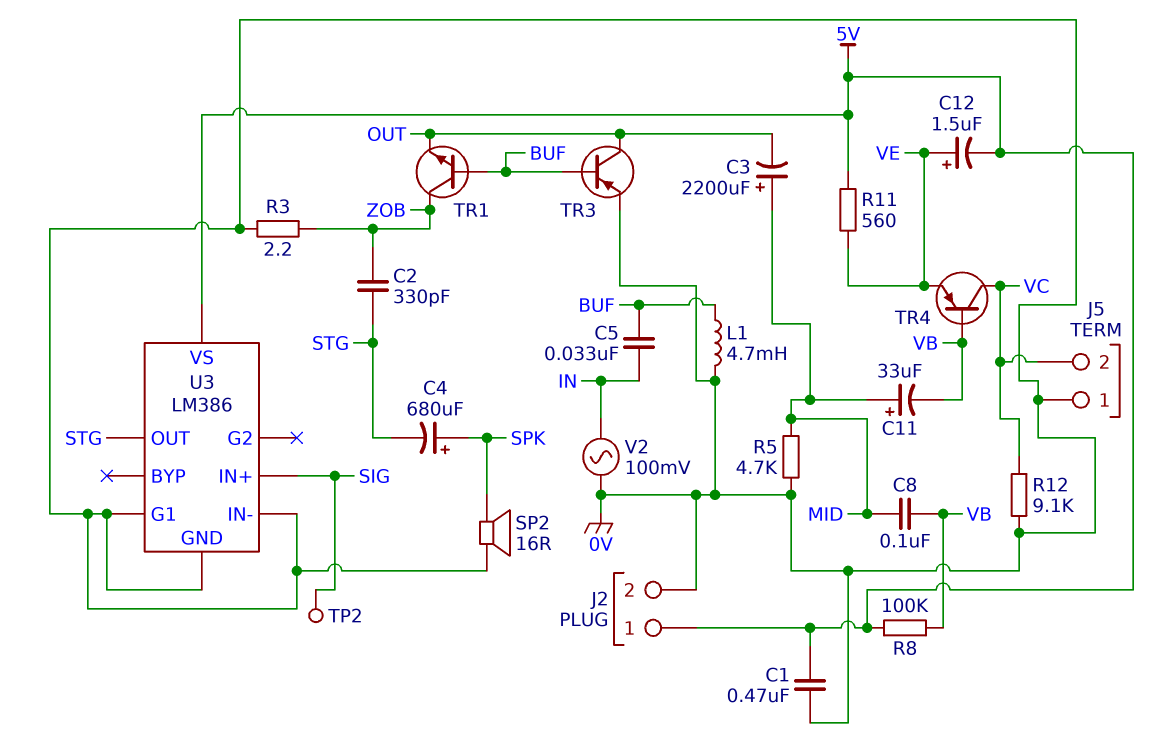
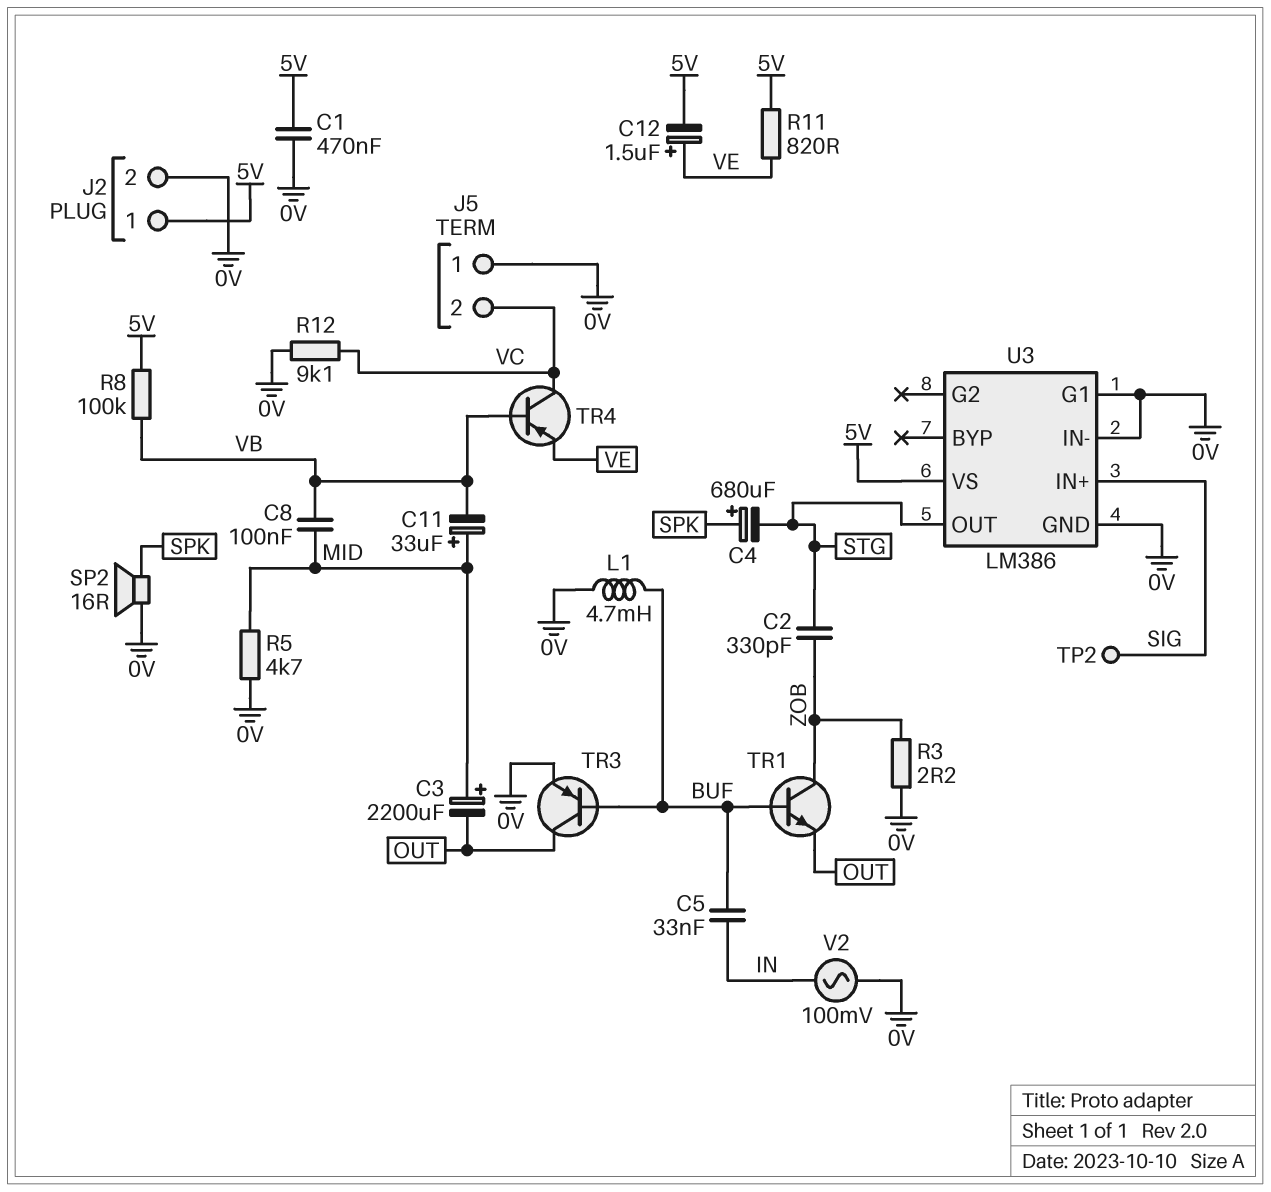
R11: 560 (5V, VE) -> 820 (5V, VE)

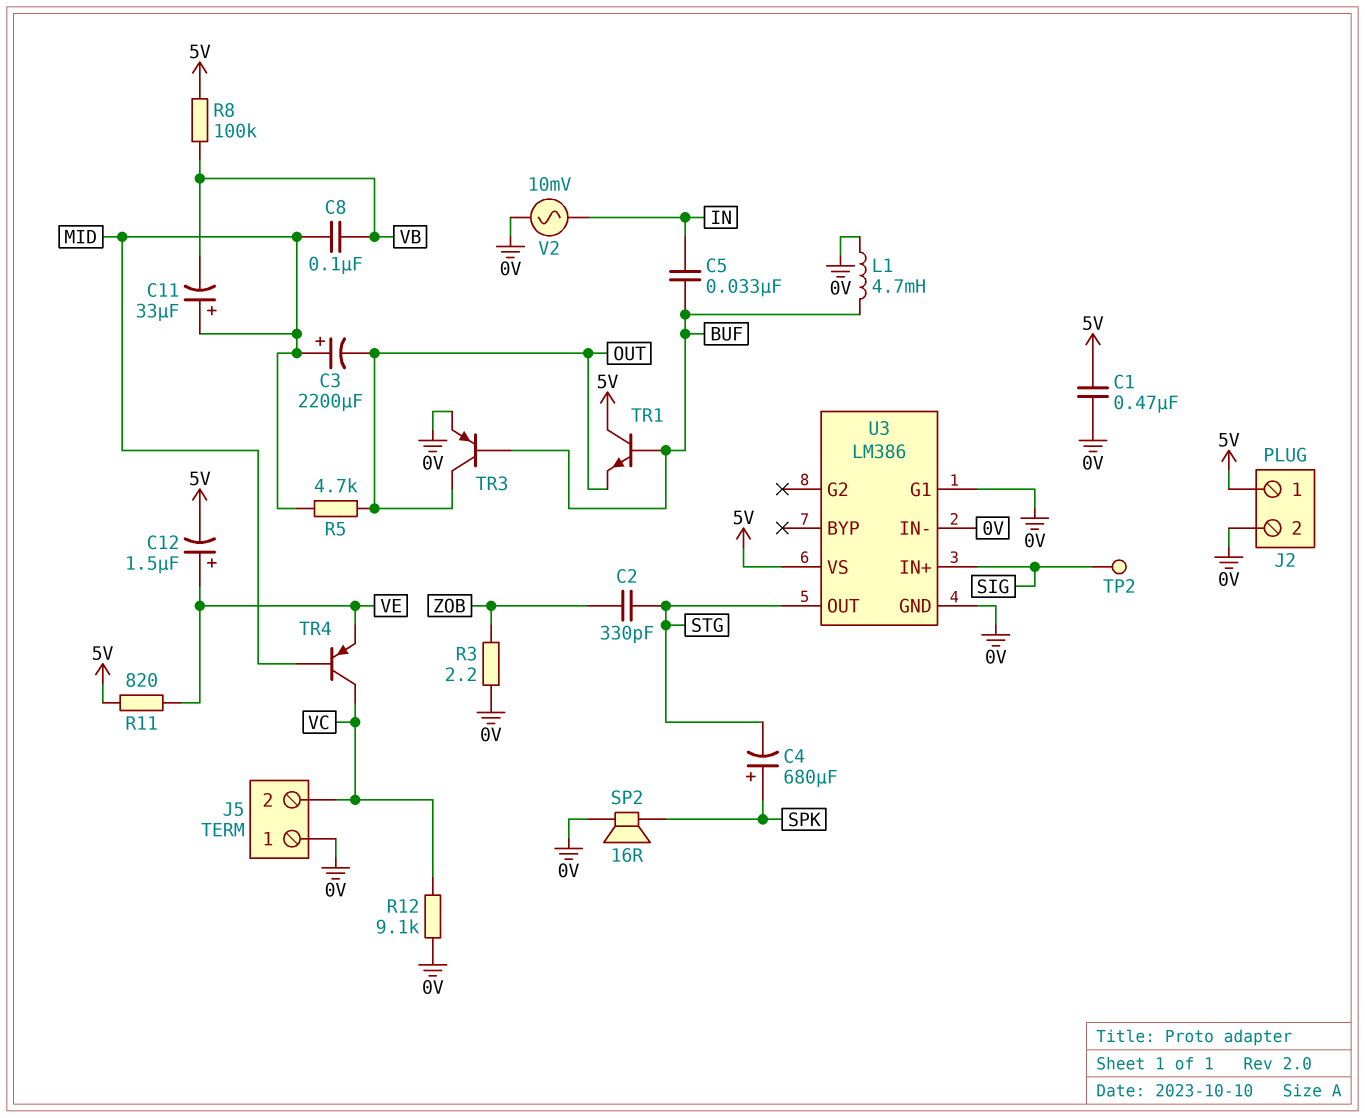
R5: 4.7k (0V, MID) -> 4.7k (MID, OUT)
TR1: NPN (B BUF, C ZOB, E OUT) -> NPN (B BUF, C 5V, E OUT)
TR4: PNP (B VB, C VC, E VE) -> PNP (B MID, C VC, E VE)
V2: AC 100mV (0V, IN) -> AC 10mV (0V, IN)

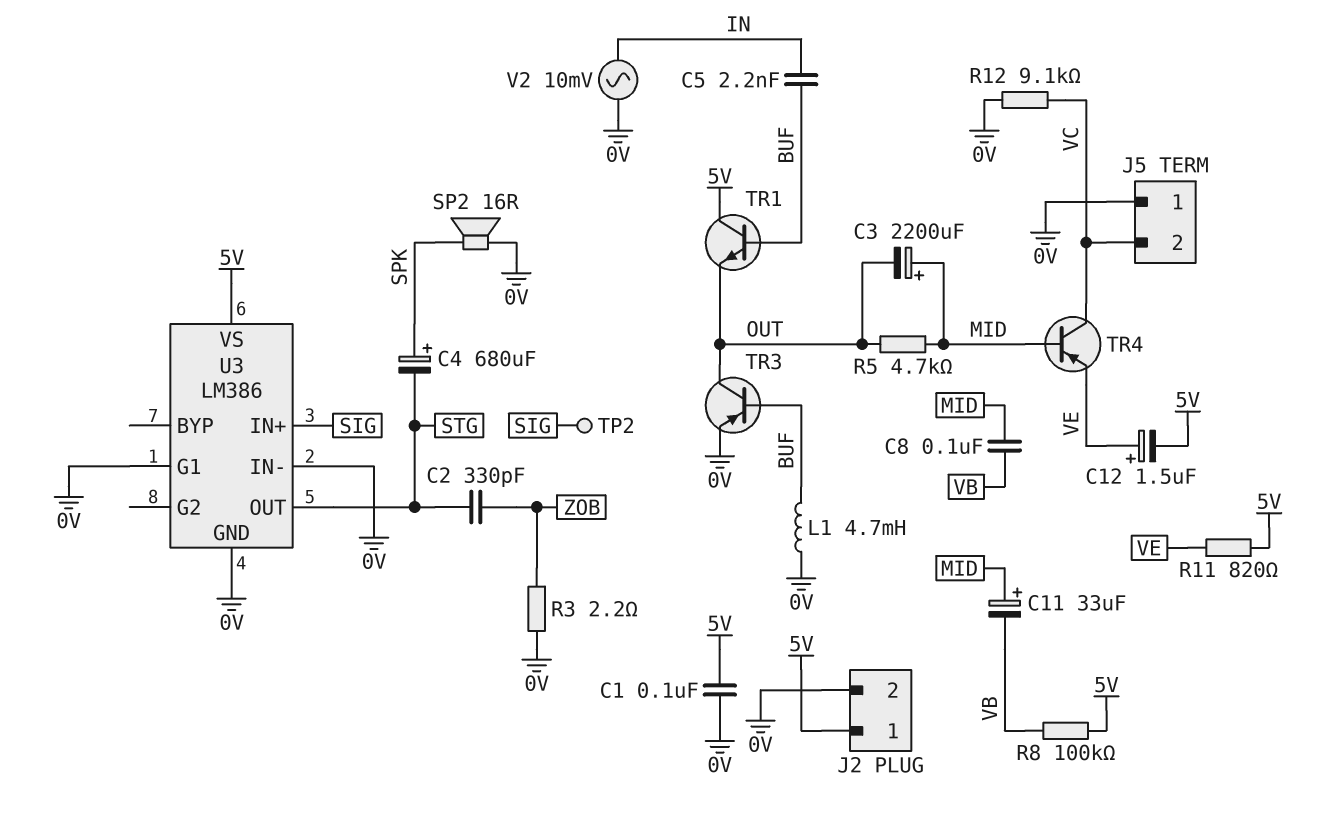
C1: 470nF (0V, 5V) -> 100nF (0V, 5V)
C5: 33nF (BUF, IN) -> 2.2nF (BUF, IN)

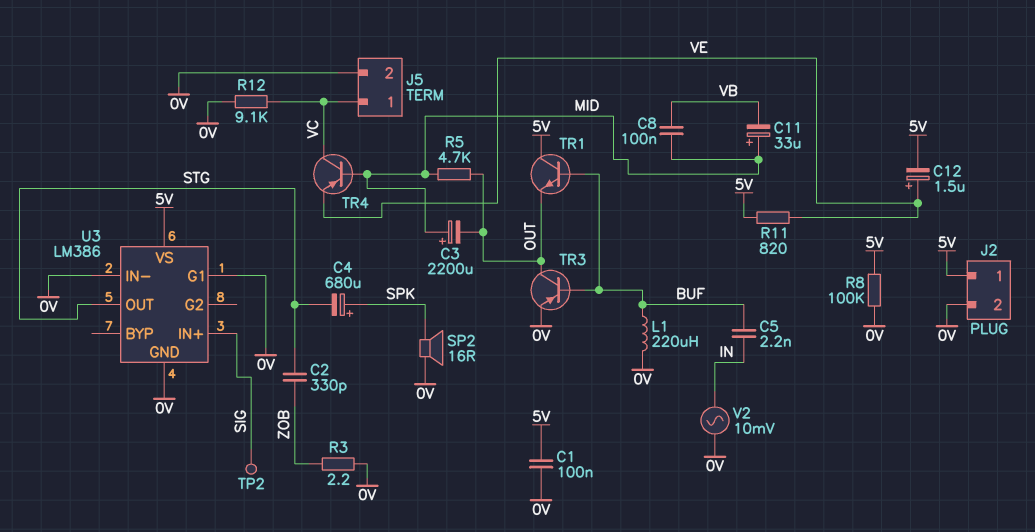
J5 pin 1: 0V -> VC
J5 pin 2: VC -> 0V
L1: 4.7mH (0V, BUF) -> 220uH (0V, BUF)
R8: 100k (5V, VB) -> 100k (0V, 5V)

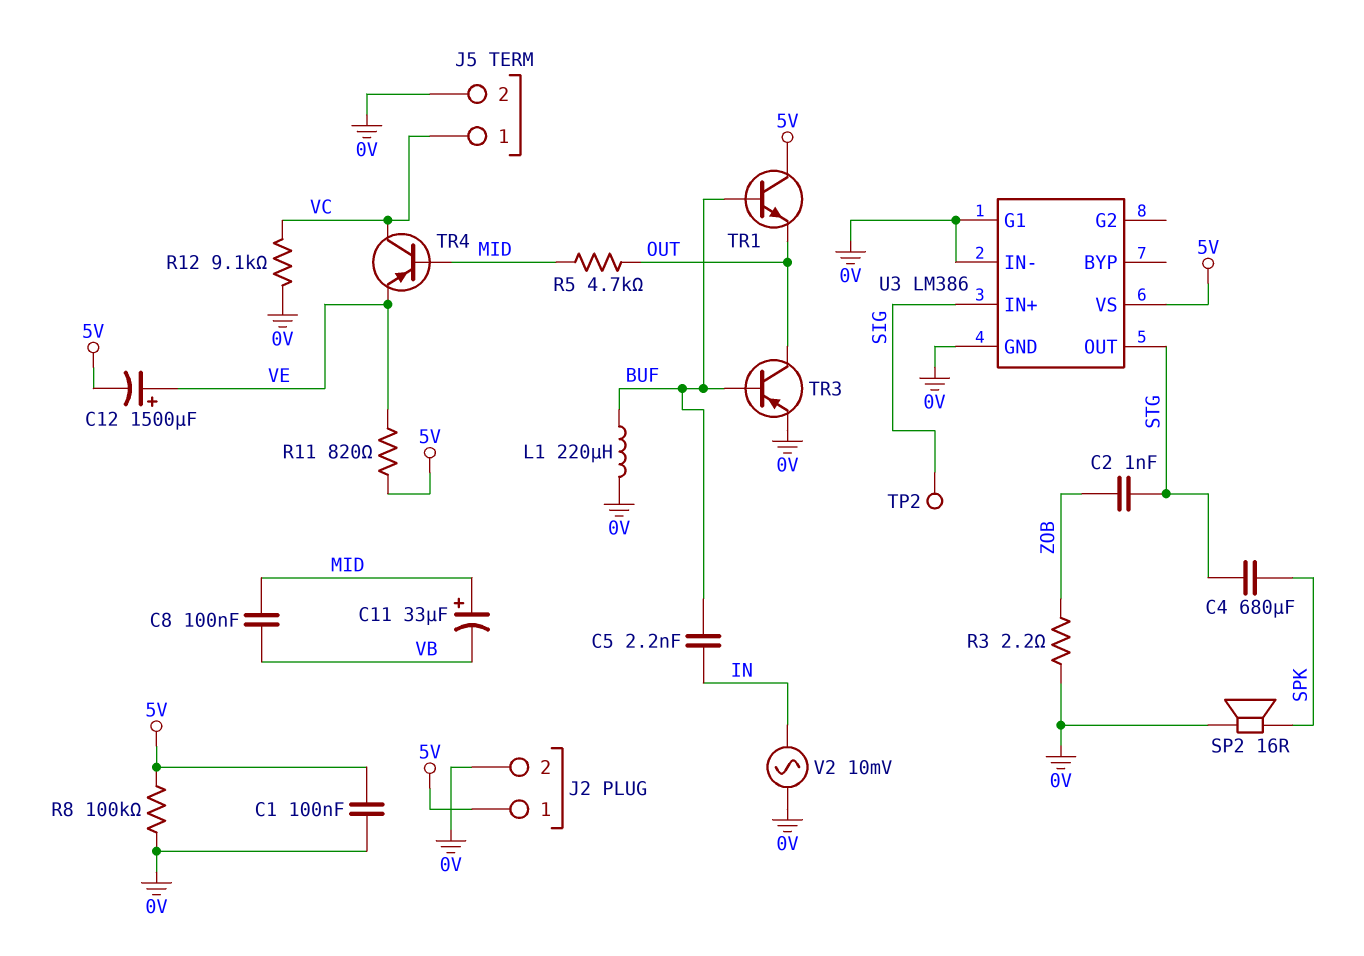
C2: 330pF (STG, ZOB) -> 1nF (STG, ZOB)
C3: 2200uF (plus MID, minus OUT) -> none
C4: 680uF (plus SPK, minus STG) -> 680uF (SPK, STG)
C12: 1.5uF (plus VE, minus 5V) -> 1500uF (plus VE, minus 5V)

